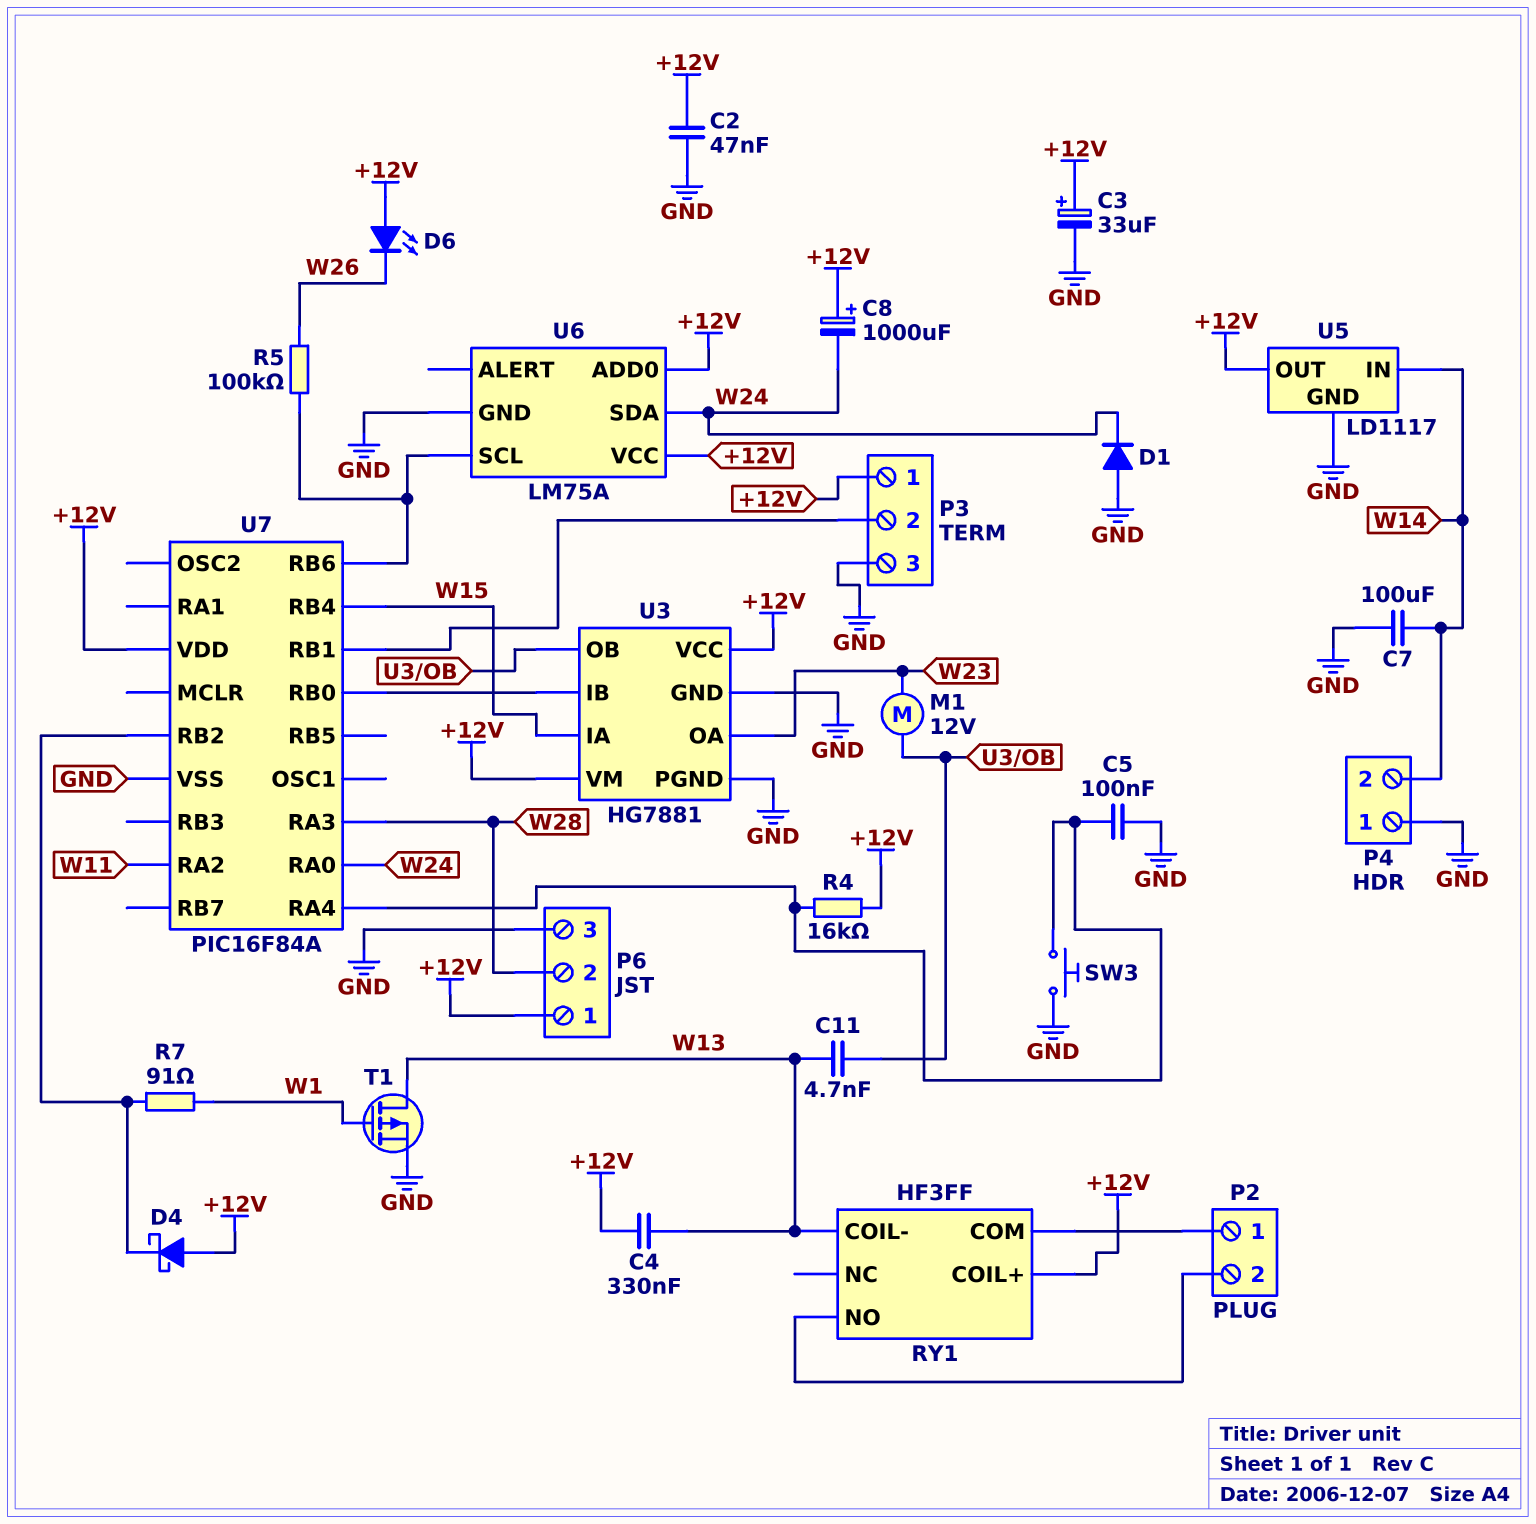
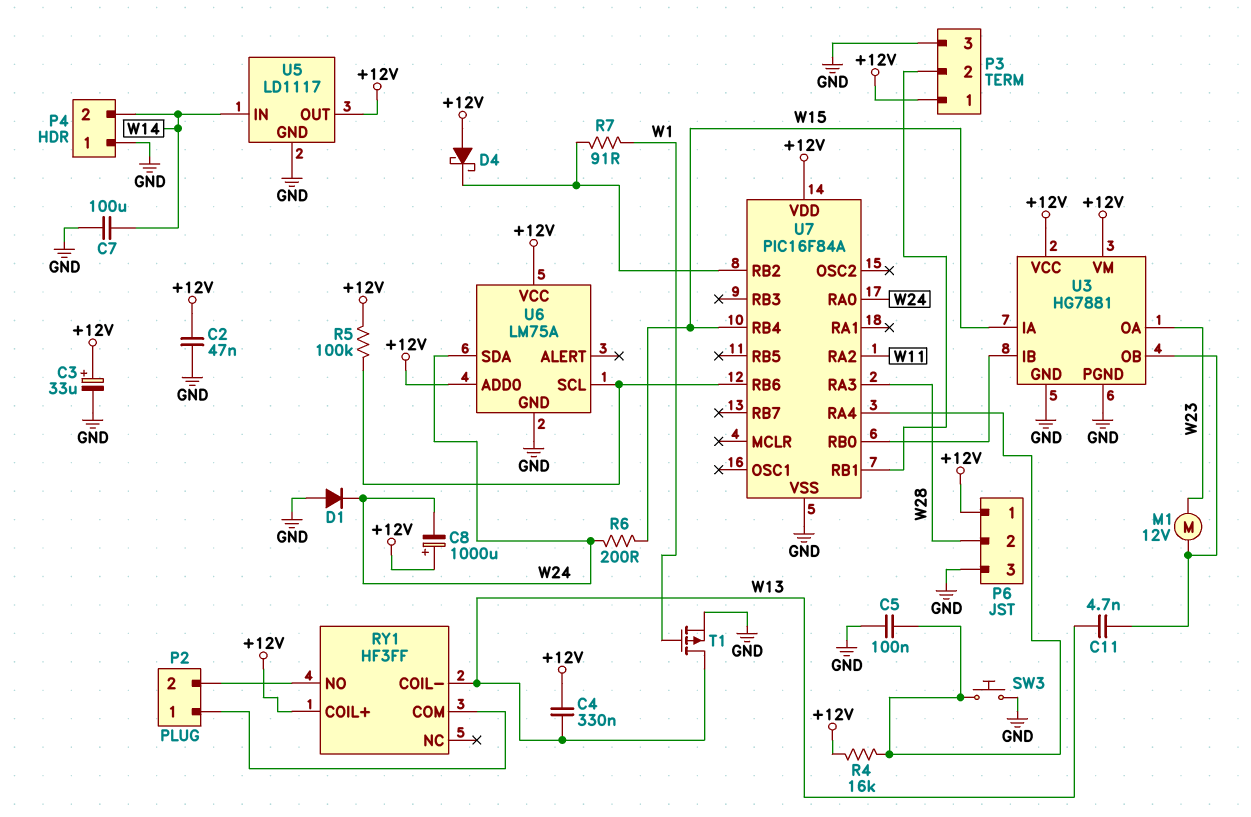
D6: LED (A +12V, K W26) -> none
R5: 100k (U6/SCL, W26) -> 100k (+12V, U6/SCL)
R6: none -> 200 (W15, W24)

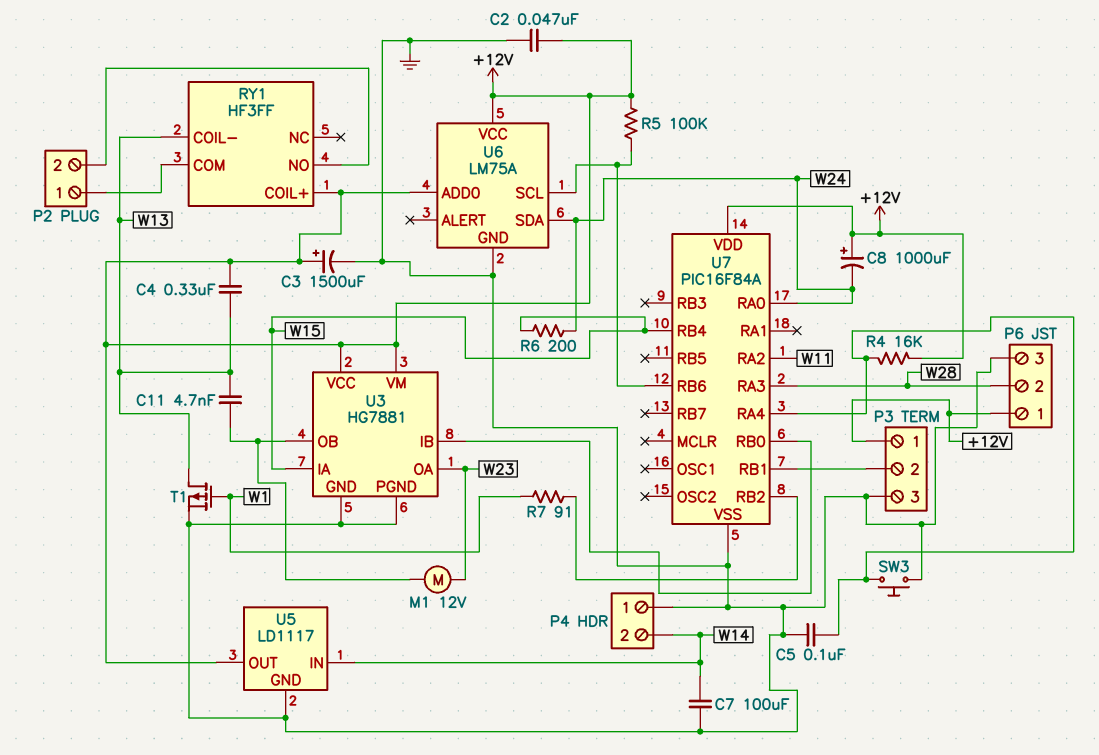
C3: 33uF (plus +12V, minus GND) -> 1500uF (plus +12V, minus GND)
D1: diode (A GND, K W24) -> none
D4: schottky (A +12V, K U7/RB2) -> none

